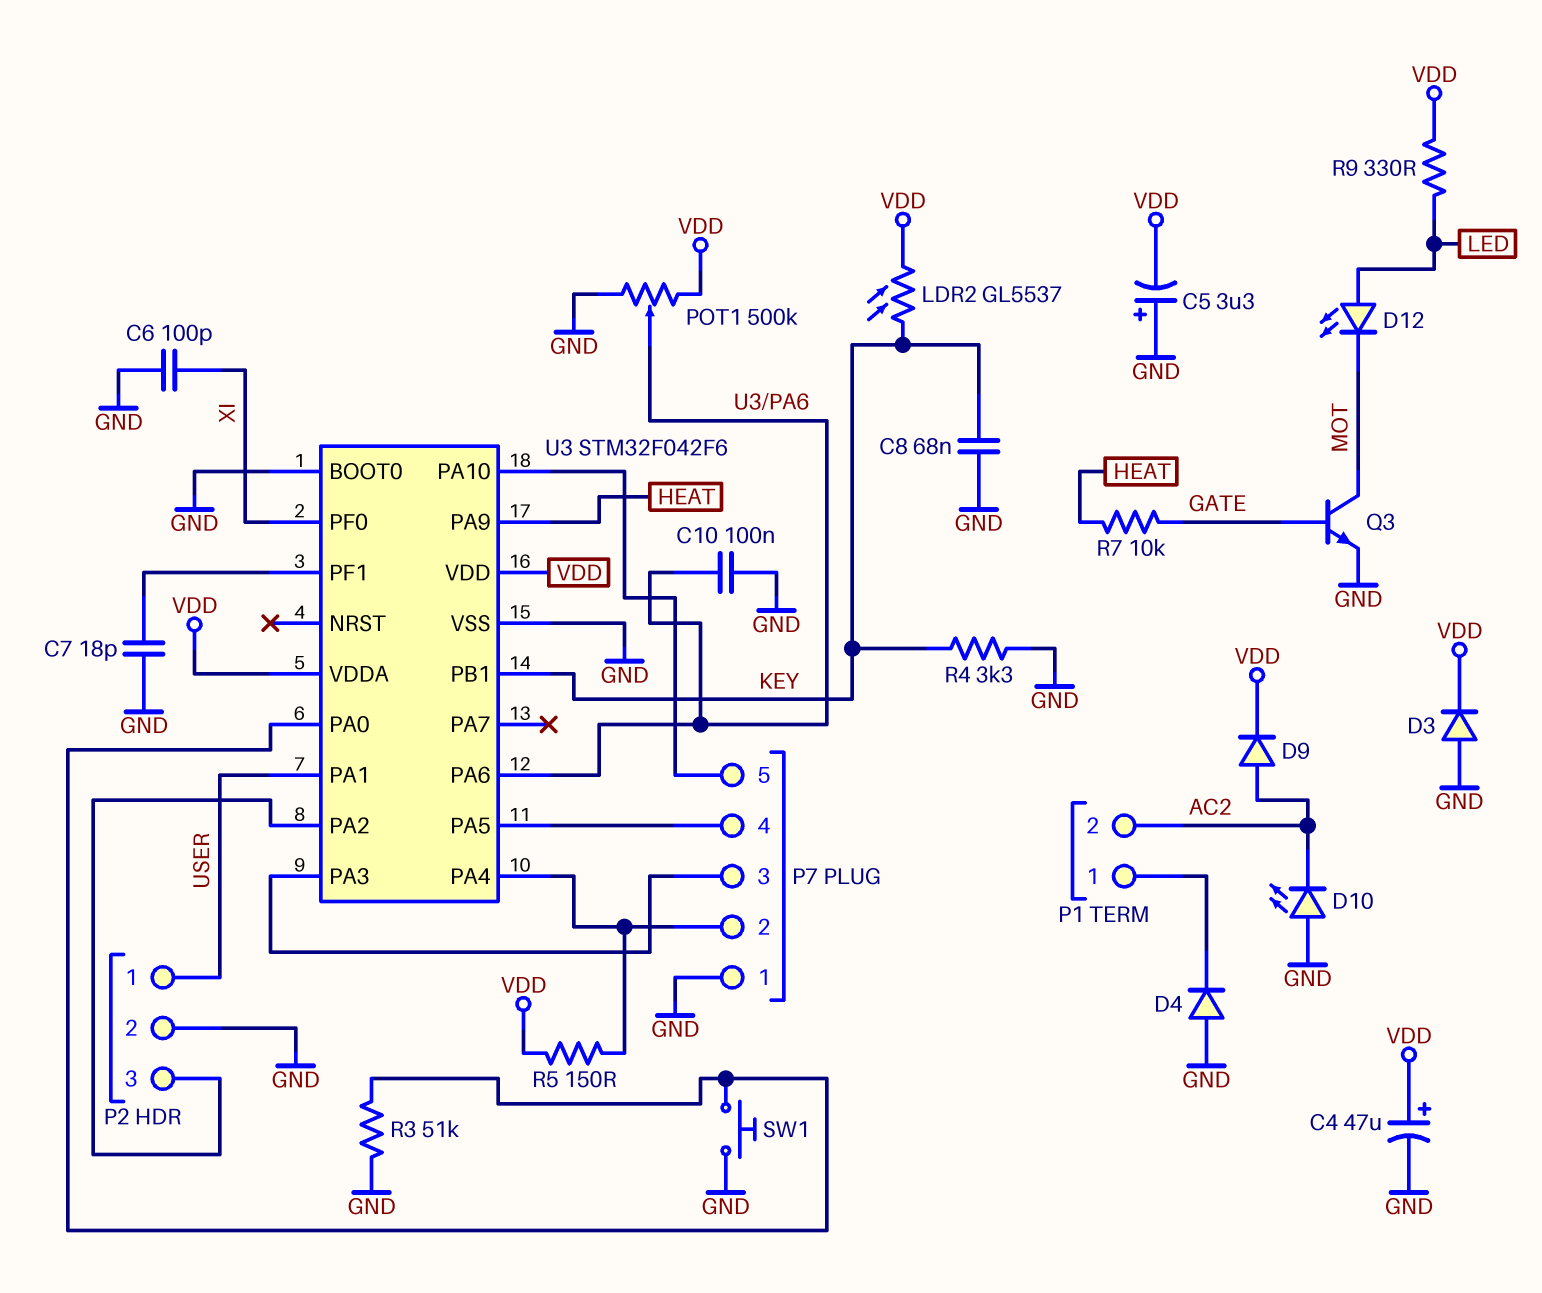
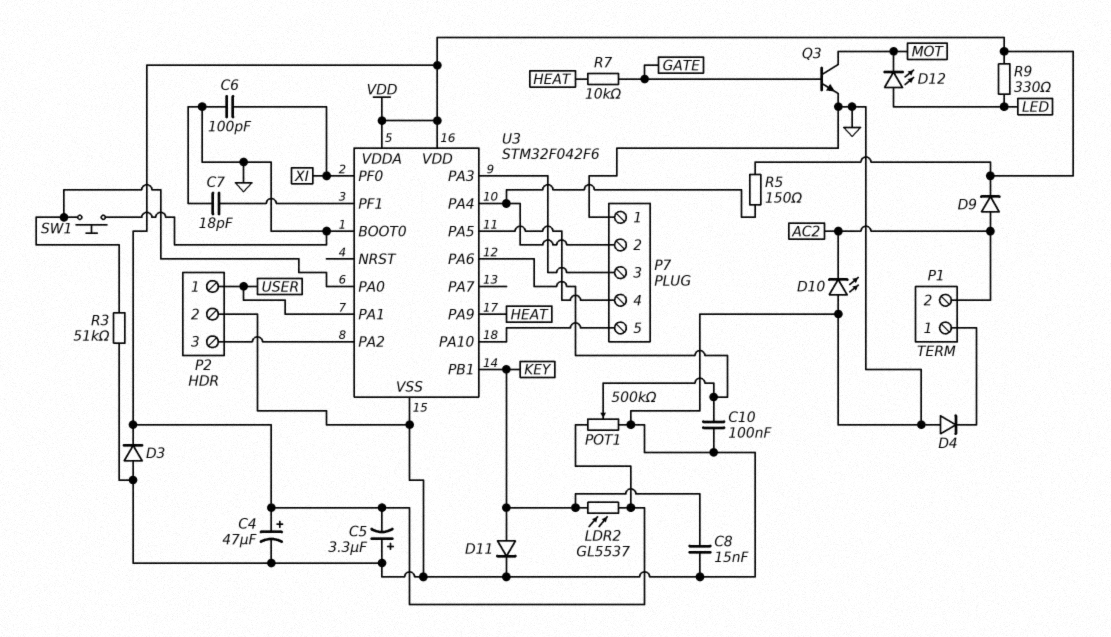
C8: 68nF (GND, KEY) -> 15nF (GND, KEY)
D11: none -> diode (A KEY, K GND)
R4: 3.3k (GND, KEY) -> none

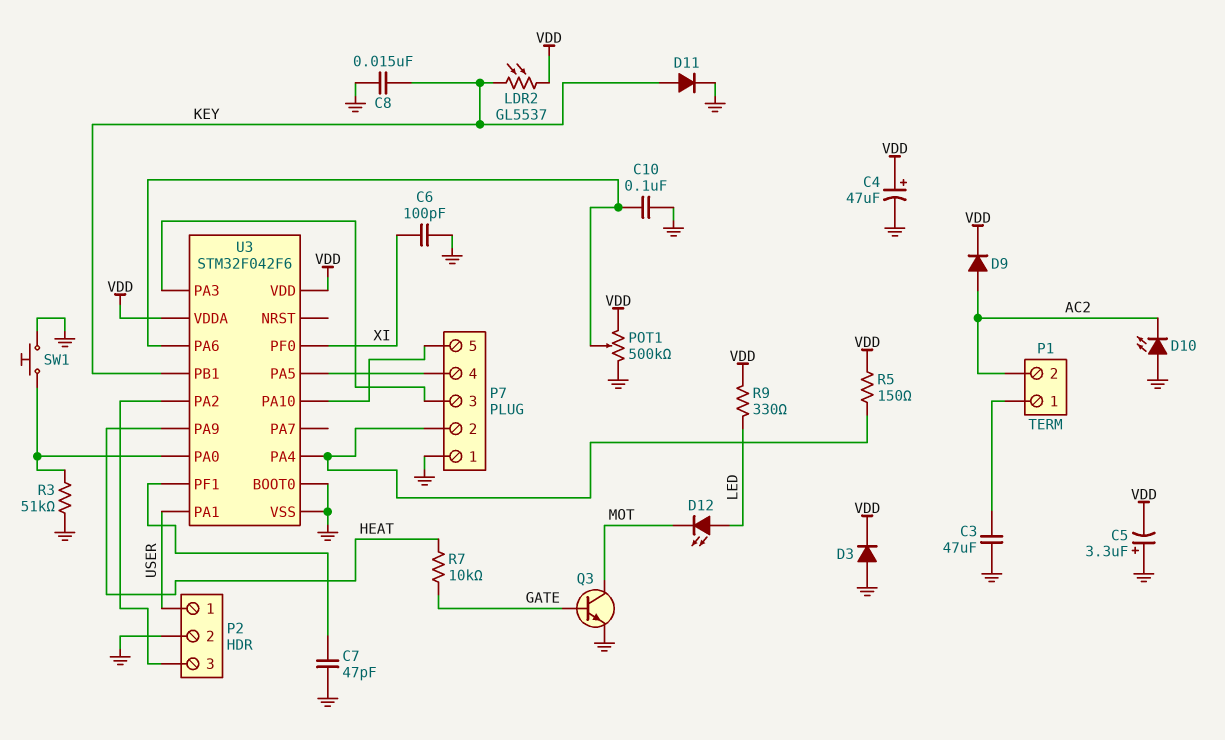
C3: none -> 47uF (GND, P1/1)
C7: 18pF (GND, U3/PF1) -> 47pF (GND, U3/PF1)
D4: diode (A GND, K P1/1) -> none

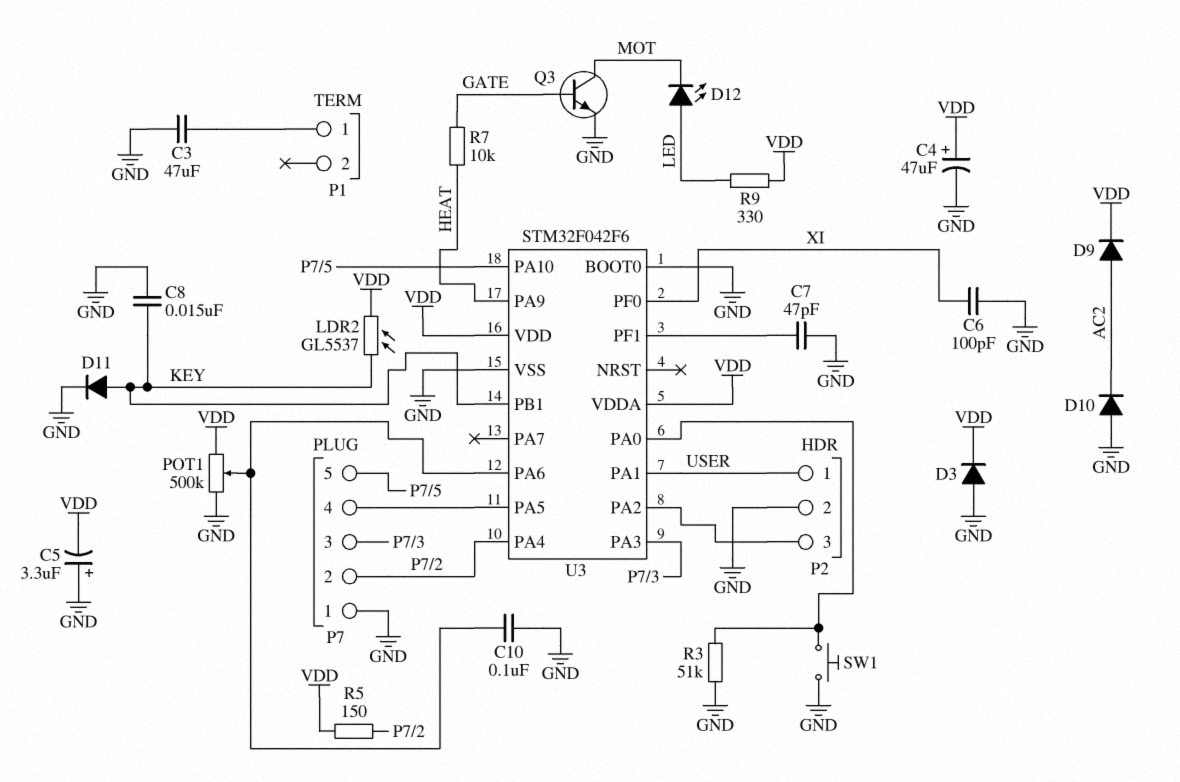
D10: LED (A GND, K AC2) -> diode (A GND, K AC2)
P1 pin 2: AC2 -> none

